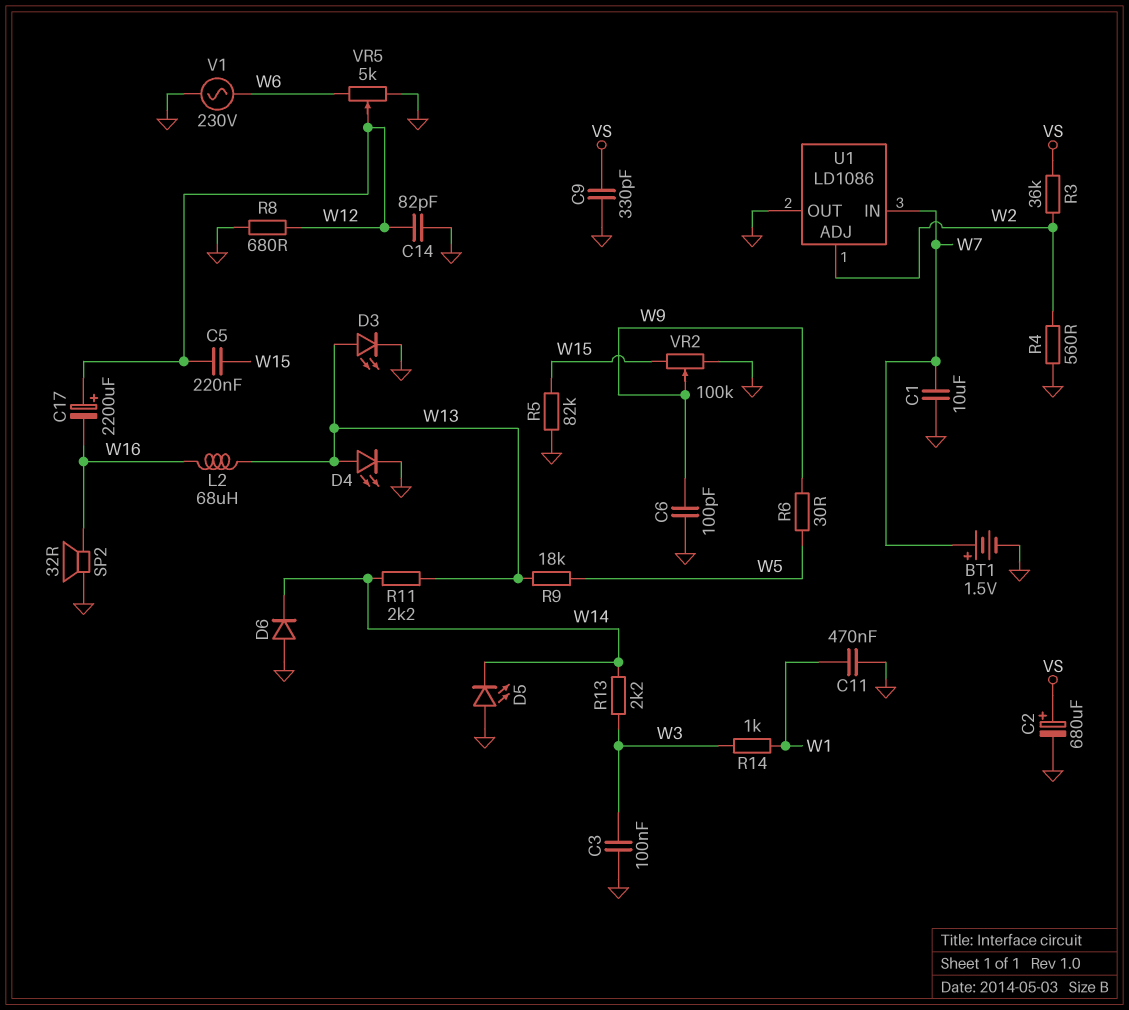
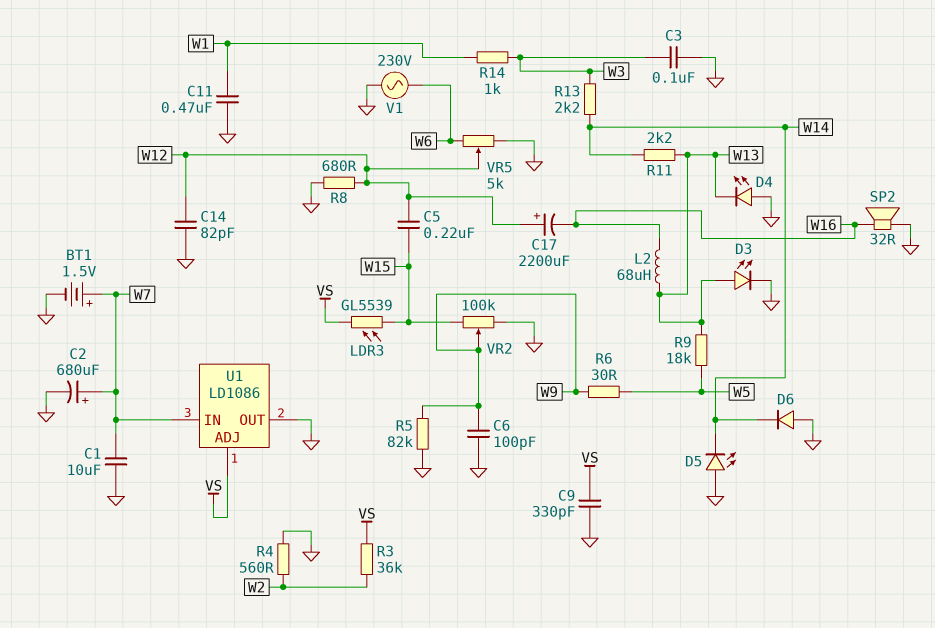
C2: 680uF (plus VS, minus GND) -> 680uF (plus W7, minus GND)
D4: LED (A W13, K GND) -> LED (A GND, K W13)
LDR3: none -> GL5539 (VS, W15)
R5: 82k (GND, W15) -> 82k (GND, W9)
U1 pin ADJ: W2 -> VS

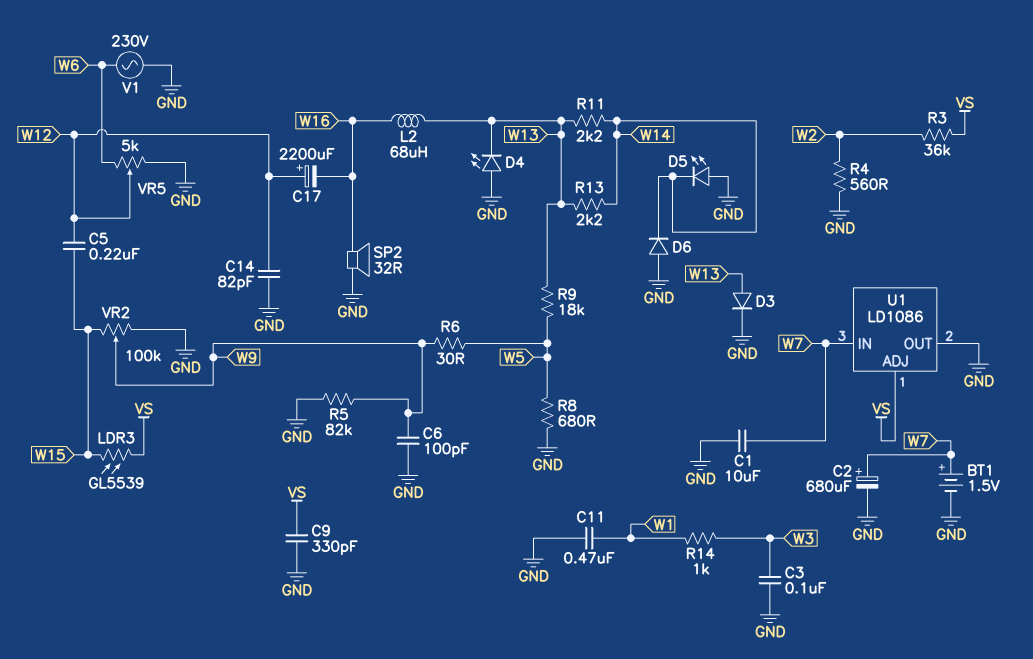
D3: LED (A W13, K GND) -> diode (A W13, K GND)
R8: 680 (GND, W12) -> 680 (GND, W5)
R13: 2.2k (W3, W14) -> 2.2k (W13, W14)

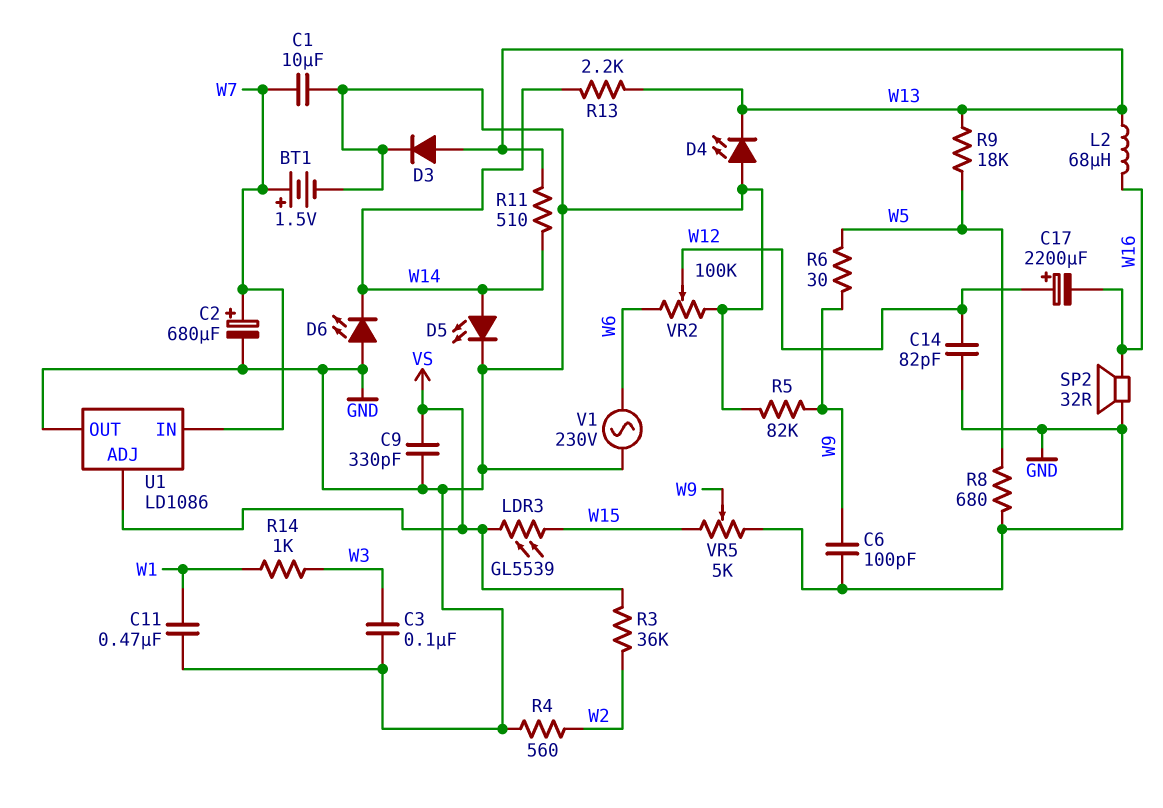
C5: 220nF (W12, W15) -> none
D5: LED (A GND, K W14) -> LED (A W14, K GND)
D6: diode (A GND, K W14) -> LED (A GND, K W14)
R11: 2.2k (W13, W14) -> 510 (W13, W14)
VR2: 100k (GND, W15, wiper W9) -> 100k (GND, W6, wiper W12)
VR5: 5k (GND, W6, wiper W12) -> 5k (GND, W15, wiper W9)

